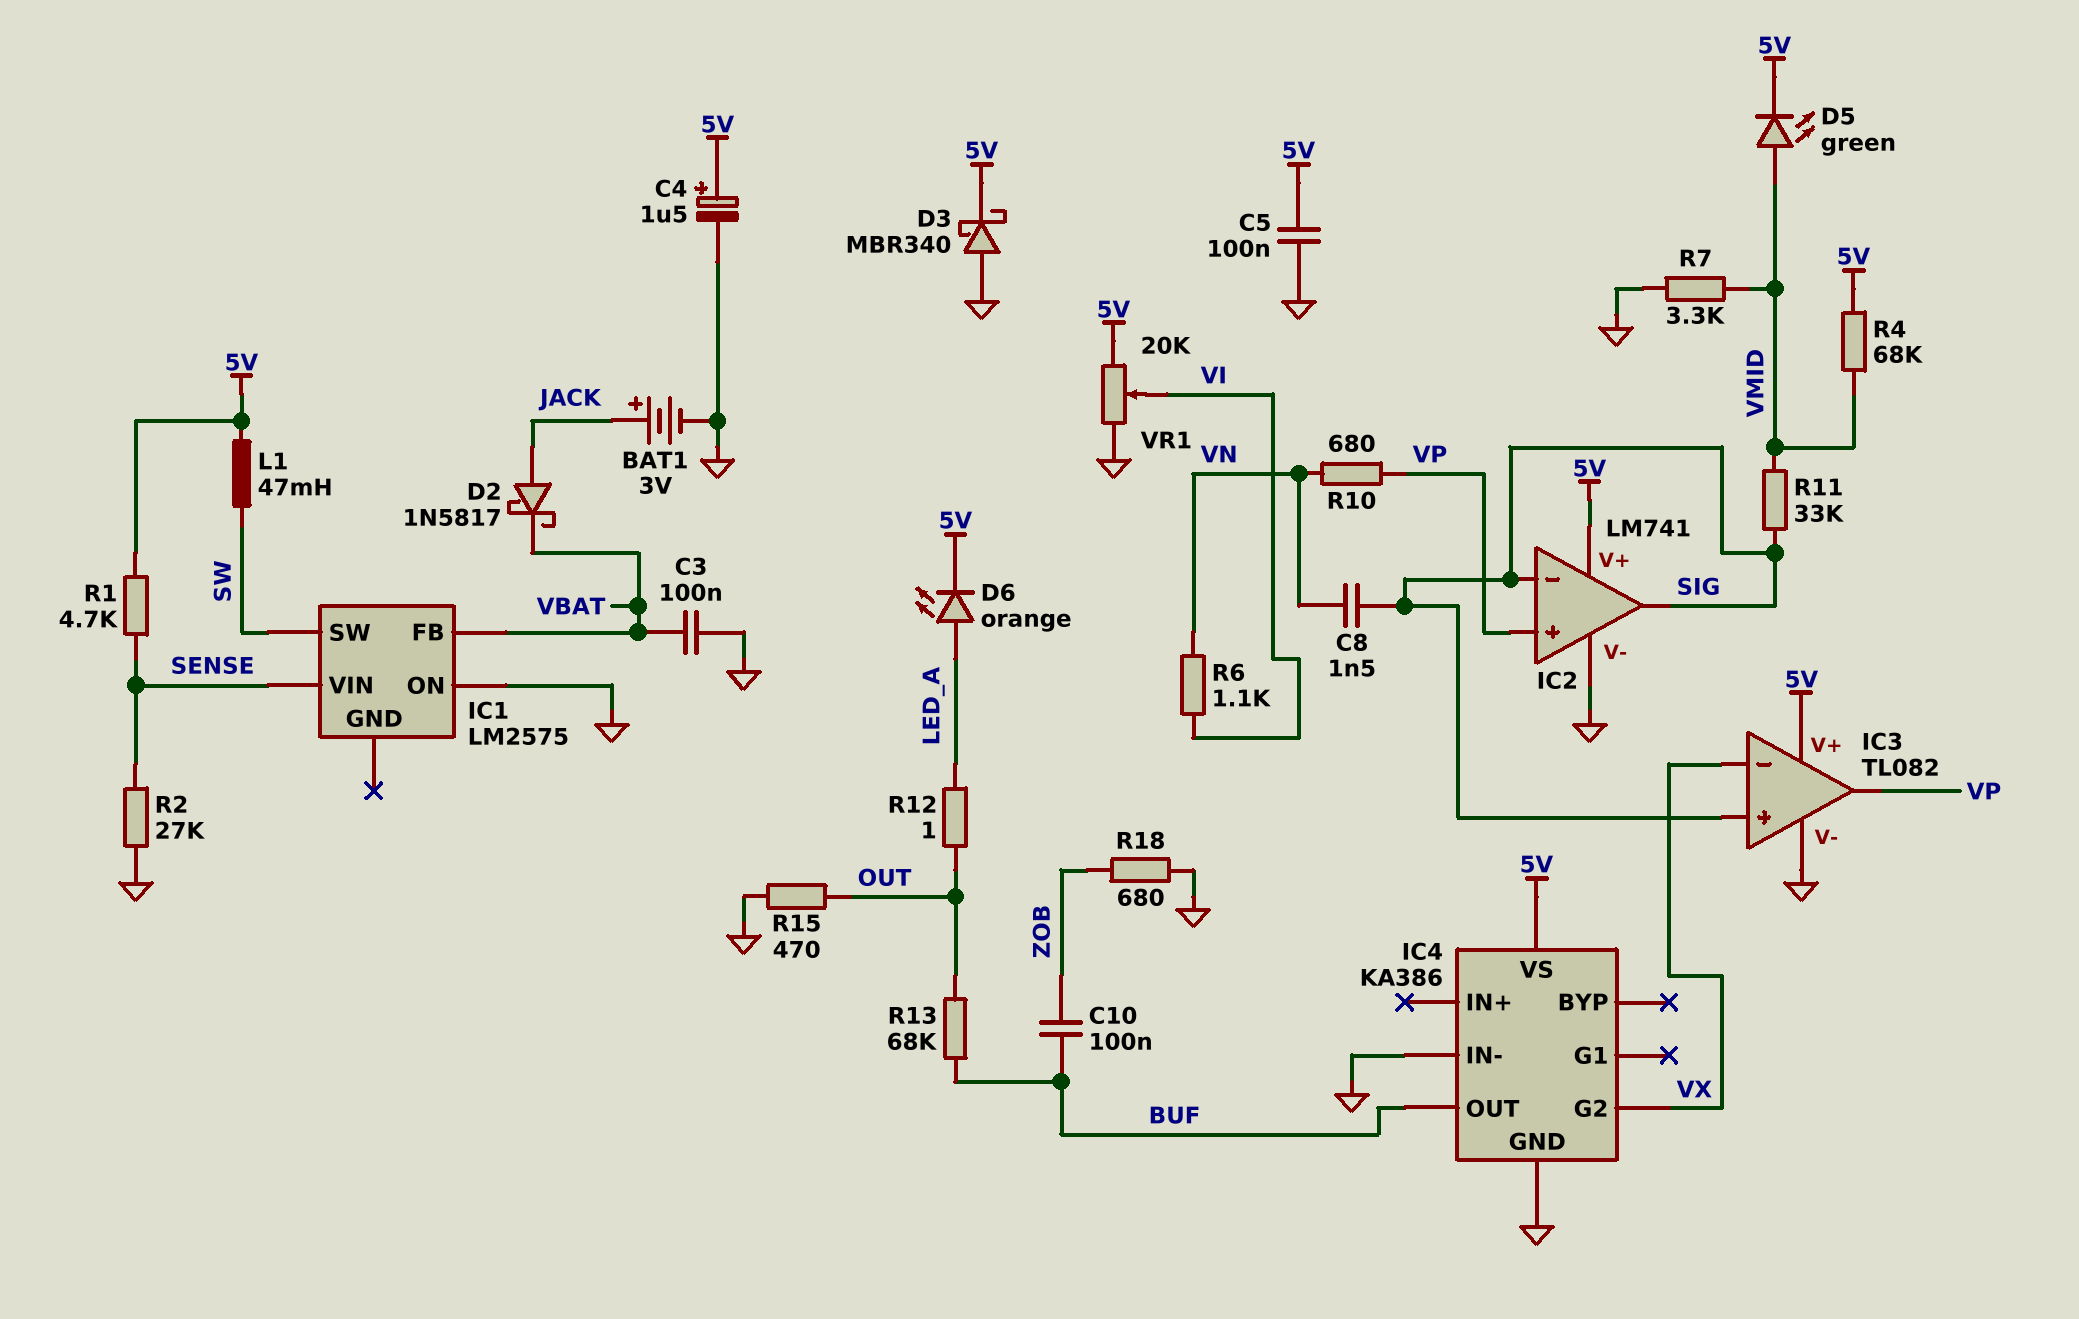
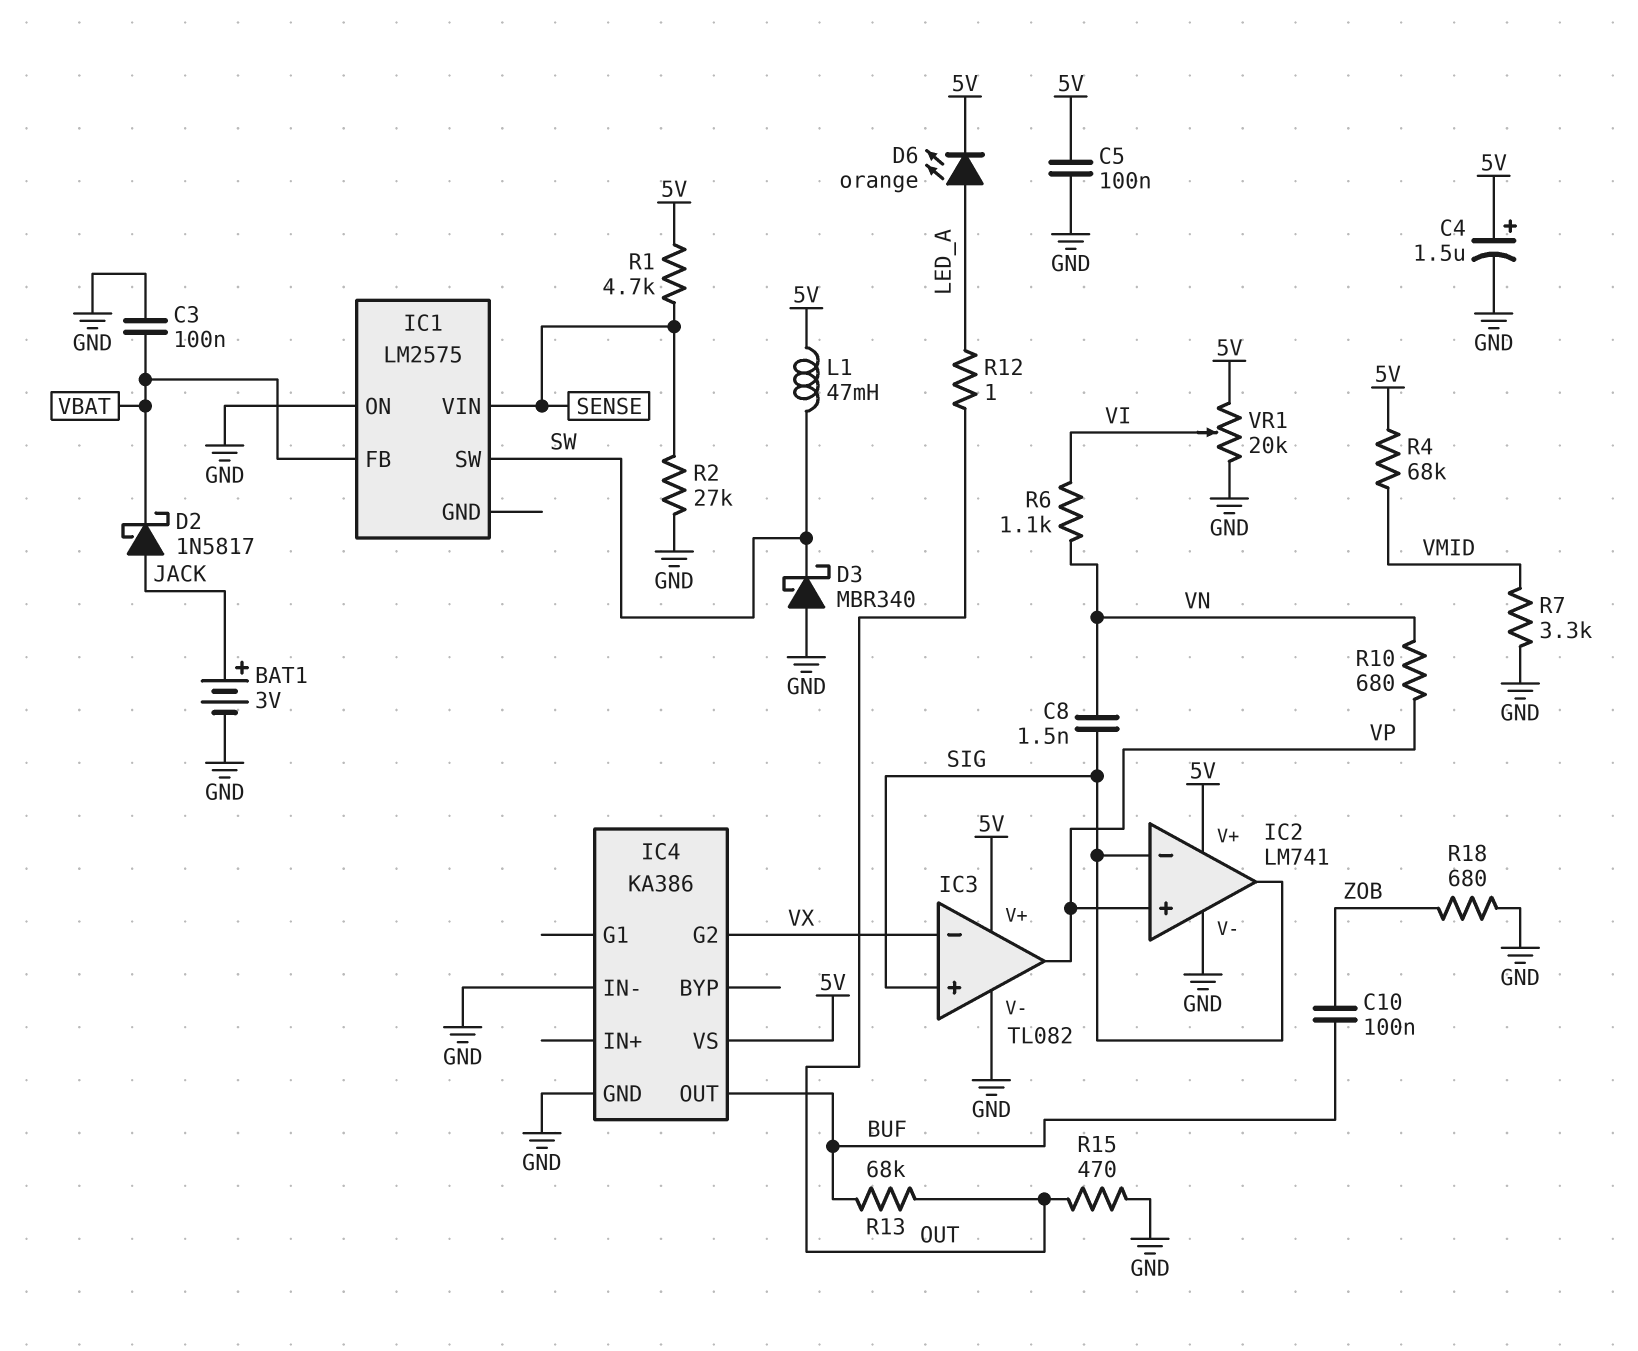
D3: schottky MBR340 (A GND, K 5V) -> schottky MBR340 (A GND, K SW)
D5: LED green (A VMID, K 5V) -> none
R11: 33k (SIG, VMID) -> none

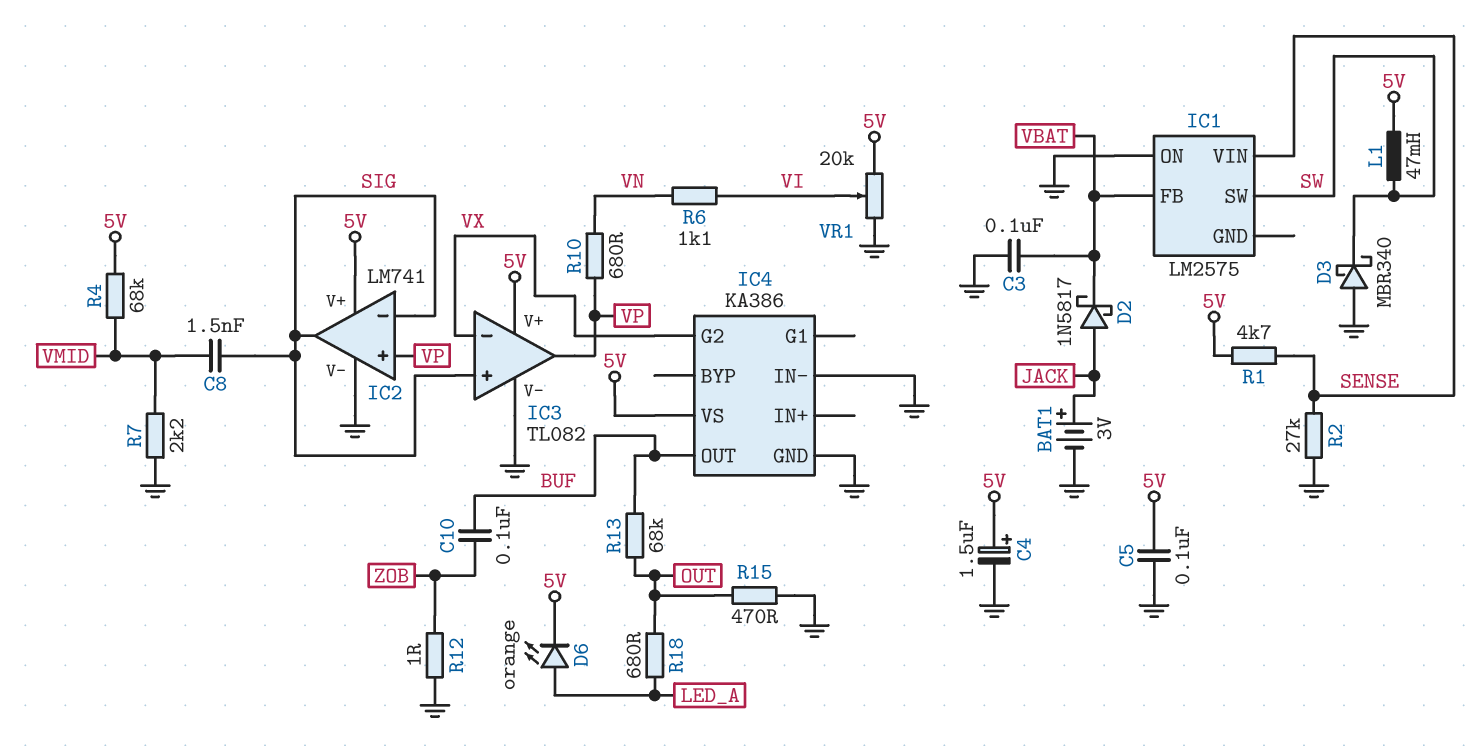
C8: 1.5nF (SIG, VN) -> 1.5nF (SIG, VMID)
R7: 3.3k (GND, VMID) -> 2.2k (GND, VMID)
R12: 1 (LED_A, OUT) -> 1 (GND, ZOB)
R18: 680 (GND, ZOB) -> 680 (LED_A, OUT)

